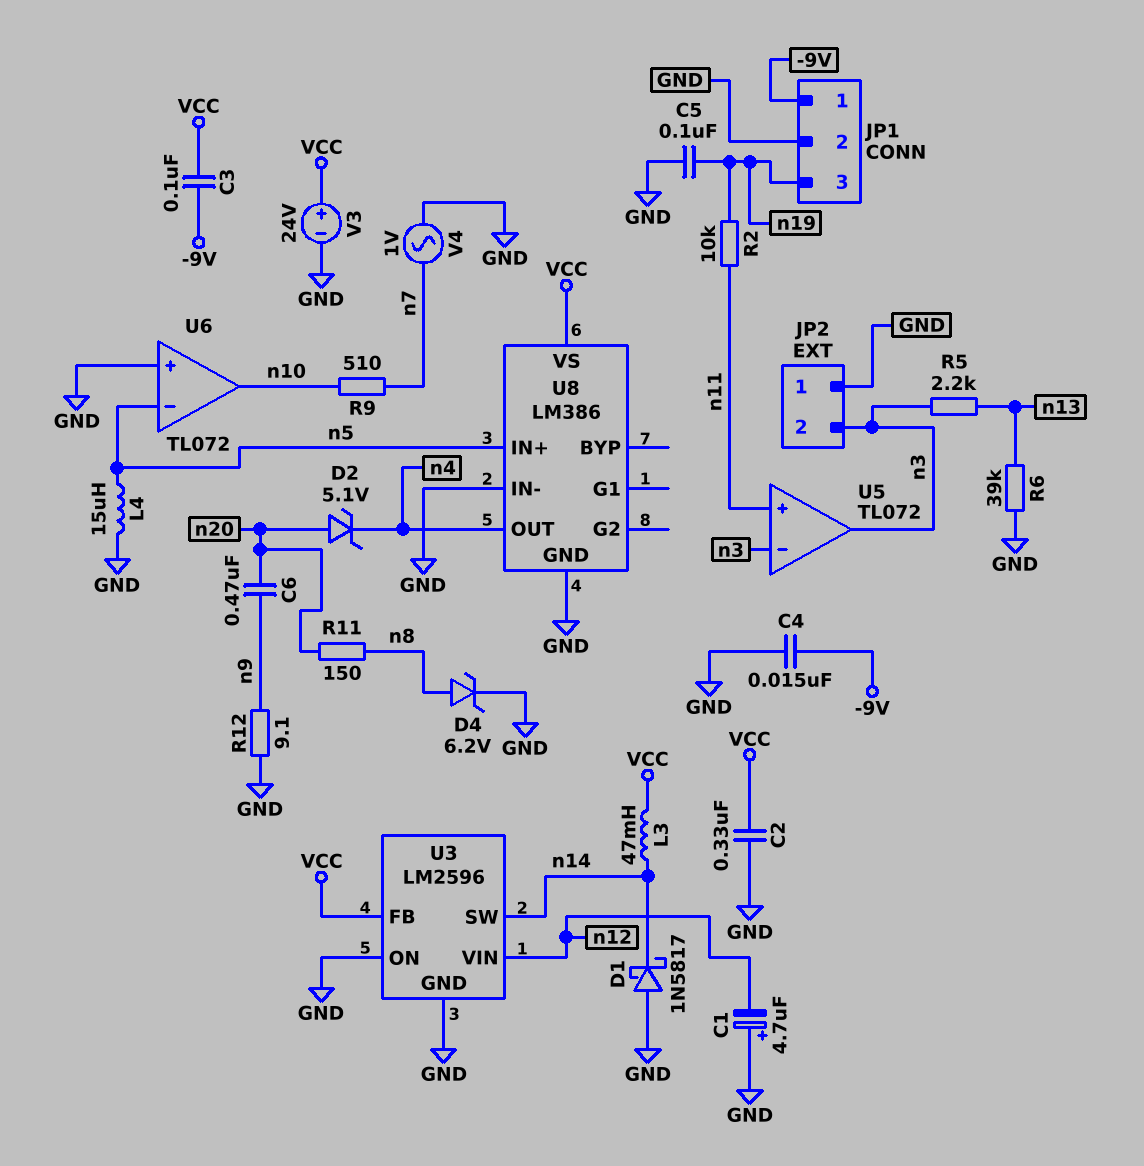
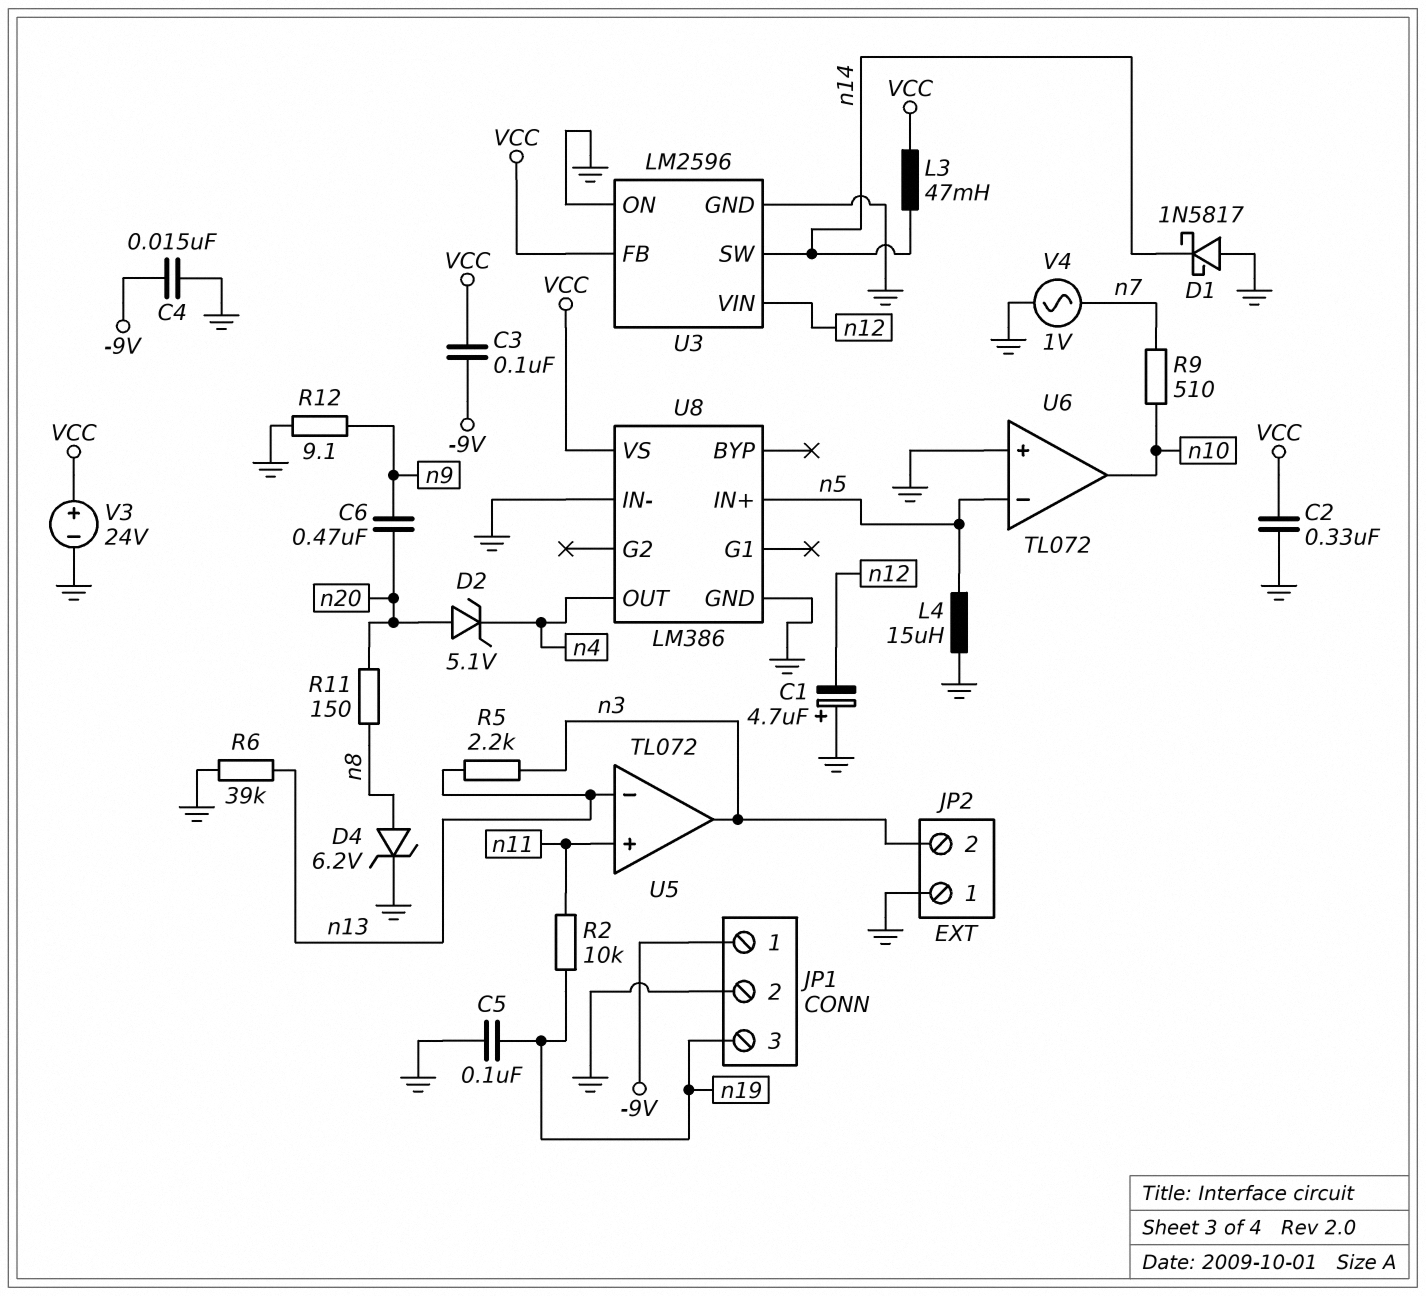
U5 pin in-: n3 -> n13

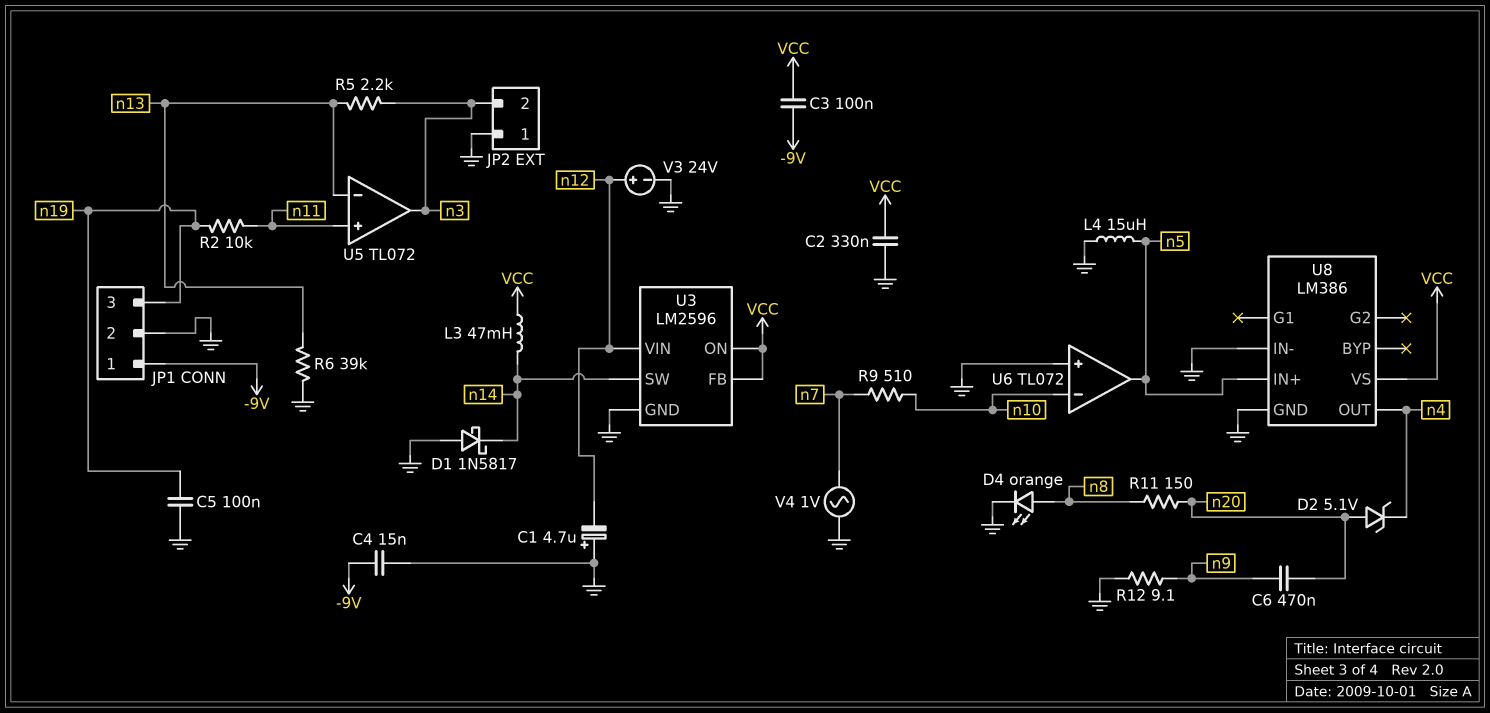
D4: zener 6.2V (A n8, K GND) -> LED orange (A n8, K GND)
U3 pin ON: GND -> VCC
U6 pin in-: n5 -> n10
U6 pin out: n10 -> n5
V3: 24V (plus VCC, minus GND) -> 24V (plus n12, minus GND)

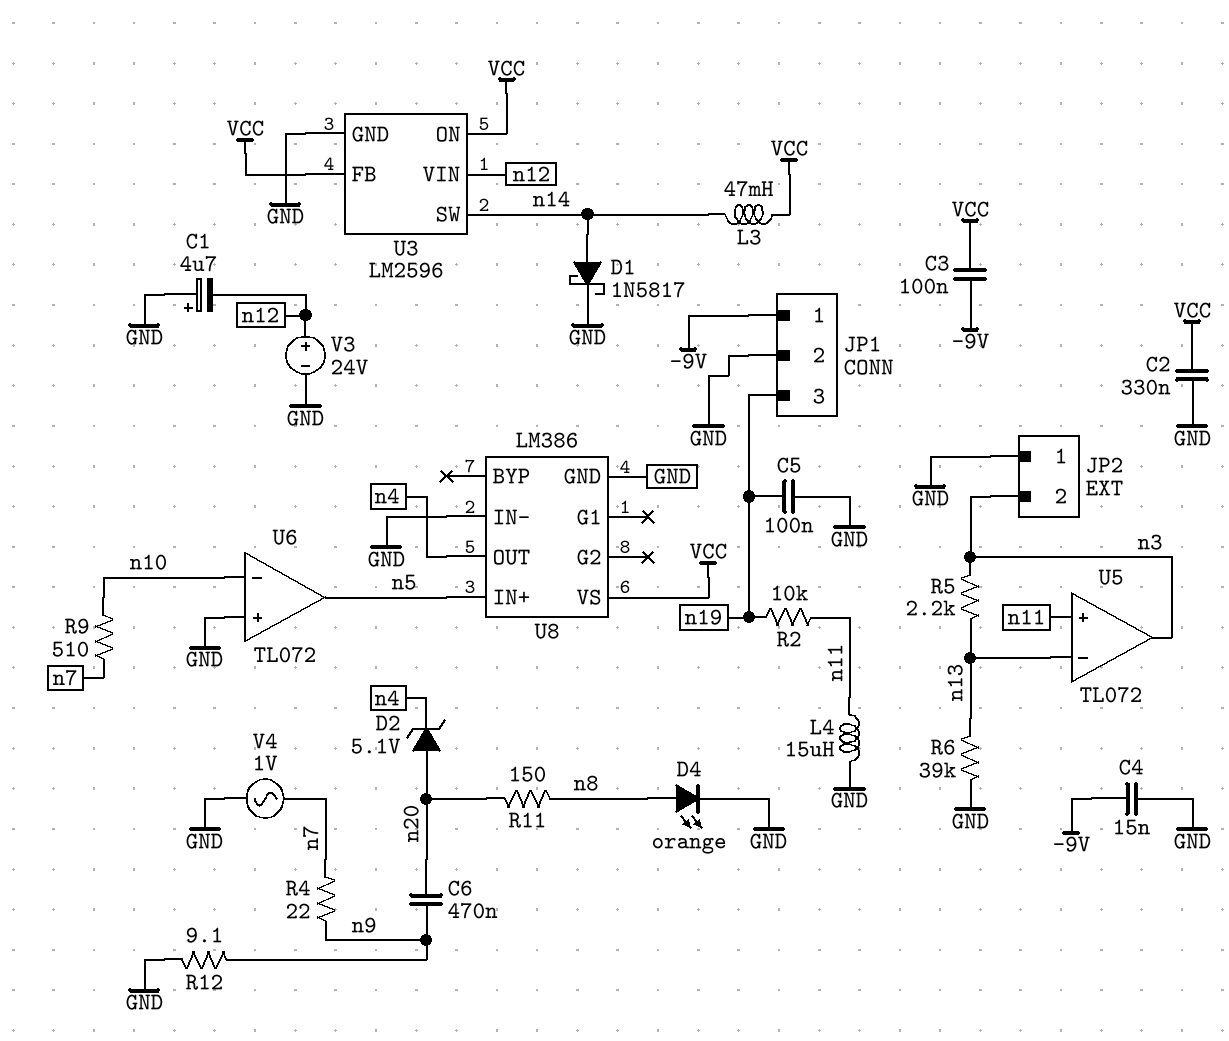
D1: schottky 1N5817 (A GND, K n14) -> schottky 1N5817 (A n14, K GND)
L4: 15uH (GND, n5) -> 15uH (GND, n11)
R4: none -> 22 (n7, n9)

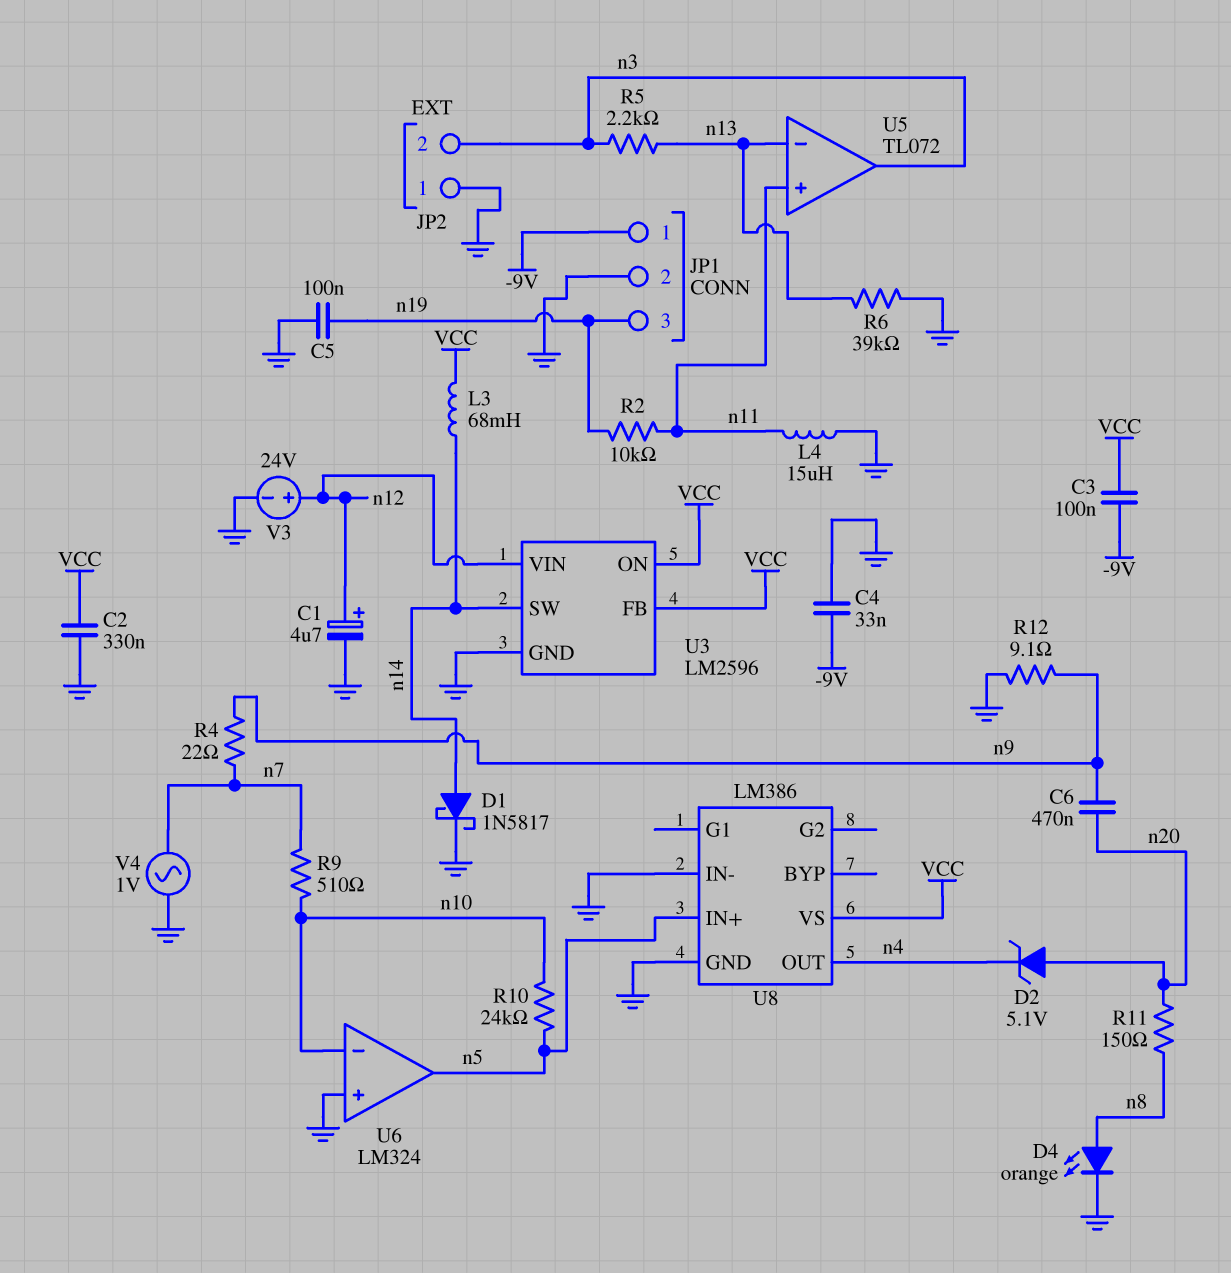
C1: 4.7uF (plus GND, minus n12) -> 4.7uF (plus n12, minus GND)
C4: 15nF (-9V, GND) -> 33nF (-9V, GND)
L3: 47mH (VCC, n14) -> 68mH (VCC, n14)
R10: none -> 24k (n5, n10)
U6: TL072 -> LM324

